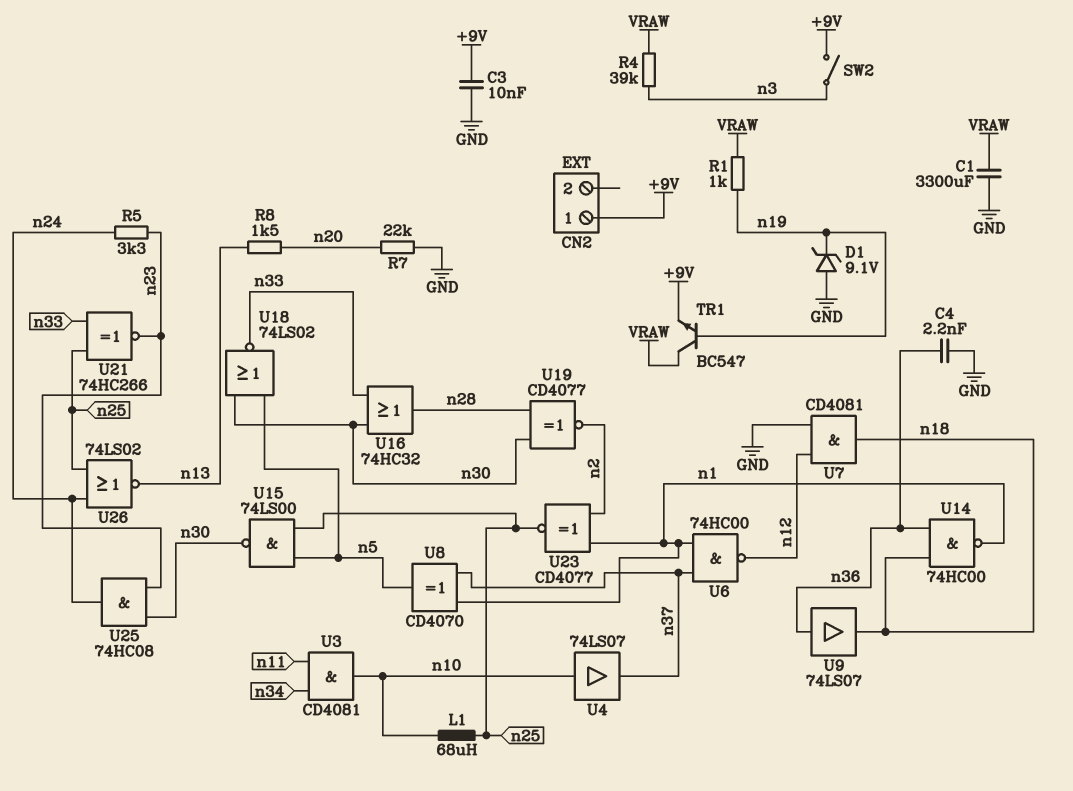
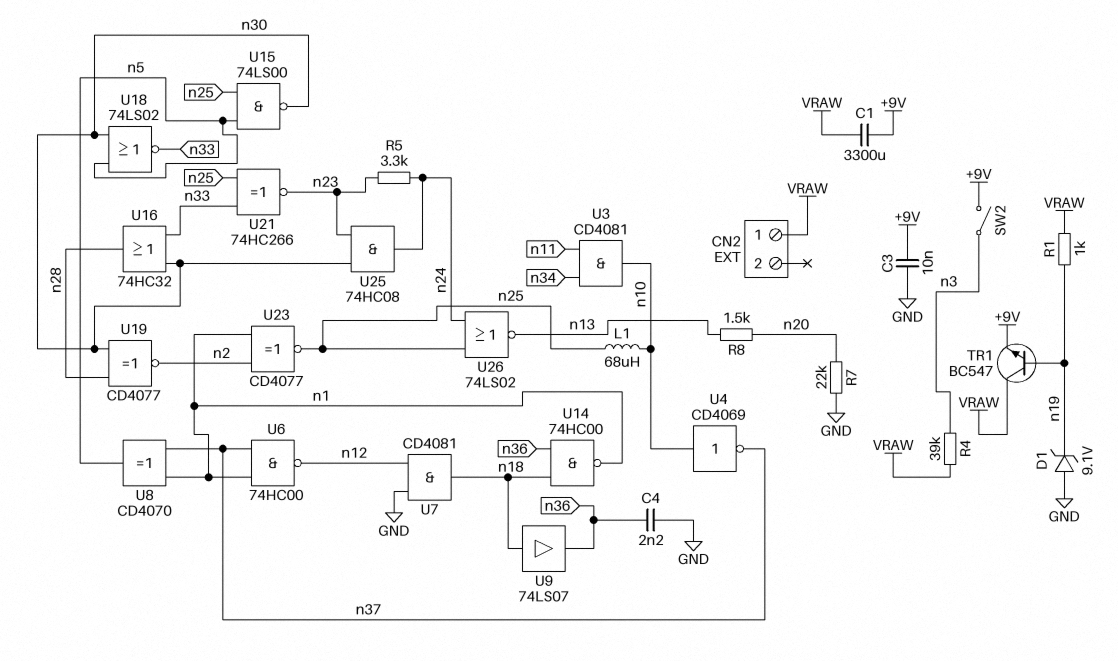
C1: 3300uF (GND, VRAW) -> 3300uF (+9V, VRAW)
CN2 pin 1: +9V -> VRAW
U4: buffer 74LS07 (in n10, out n37) -> NOT CD4069 (in n10, out n37)
U9: buffer 74LS07 (in n36, out n18) -> buffer 74LS07 (in n18, out n36)

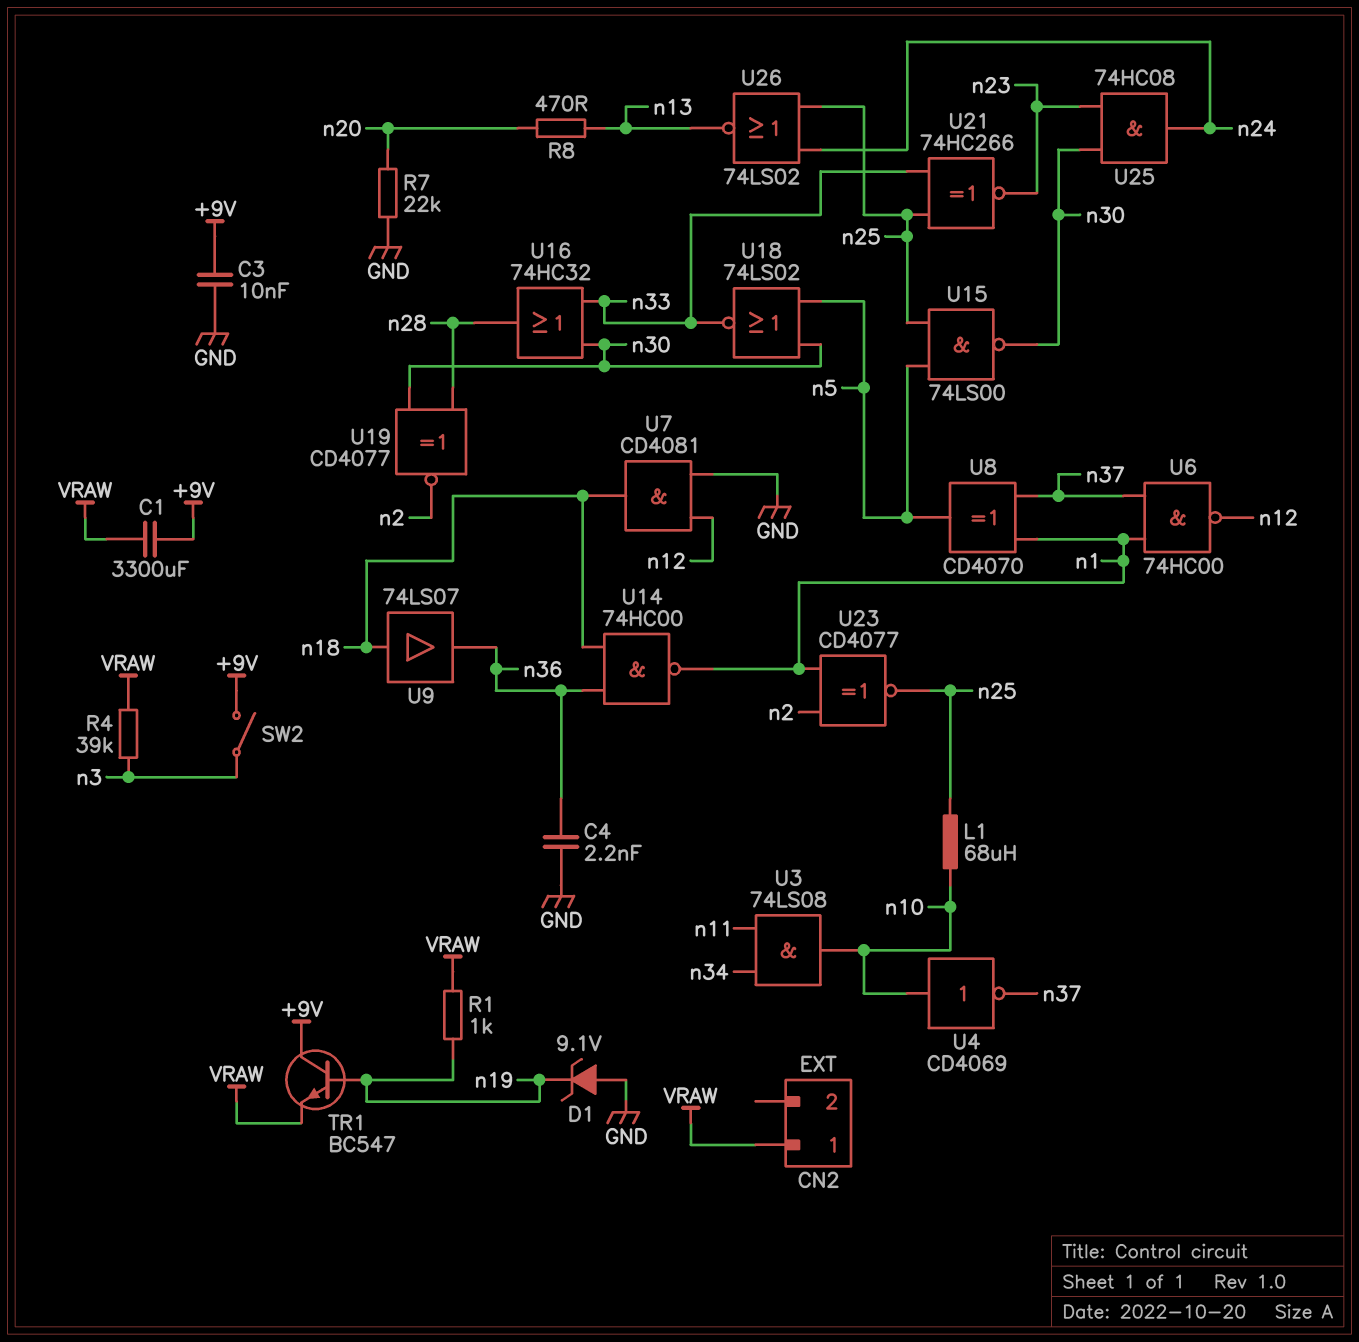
R5: 3.3k (n23, n24) -> none
R8: 1.5k (n13, n20) -> 470 (n13, n20)
TR1: NPN BC547 (B n19, C VRAW, E +9V) -> NPN BC547 (B n19, C +9V, E VRAW)
U3: AND CD4081 (in n11, in n34, out n10) -> AND 74LS08 (in n11, in n34, out n10)

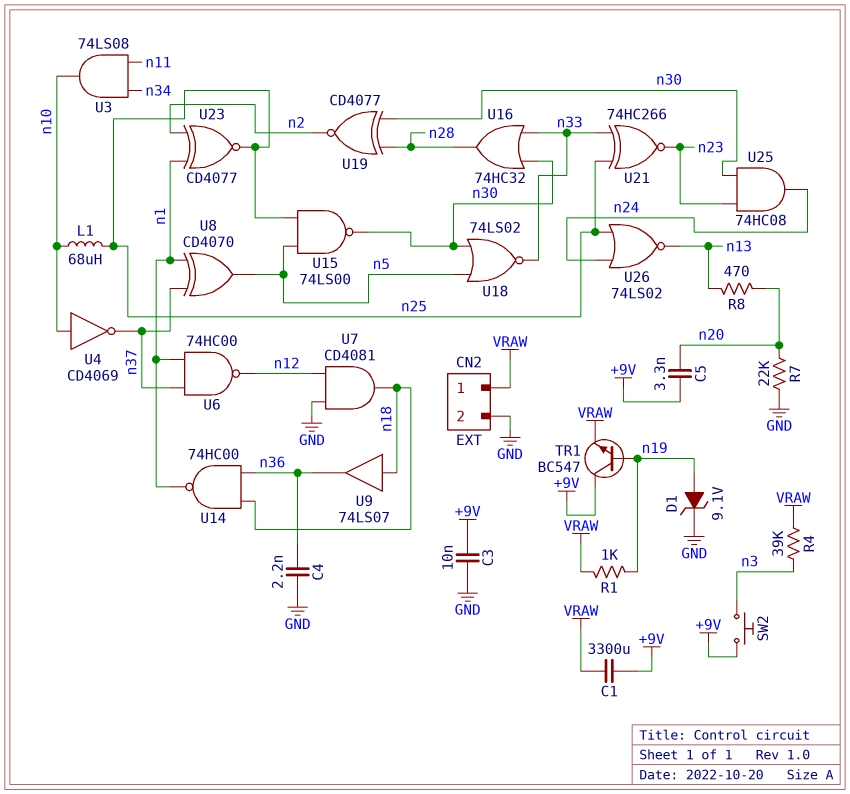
C5: none -> 3.3nF (+9V, n20)
CN2 pin 2: none -> GND
D1: zener 9.1V (A GND, K n19) -> zener 9.1V (A n19, K GND)
SW2: switch (+9V, n3) -> button (+9V, n3)

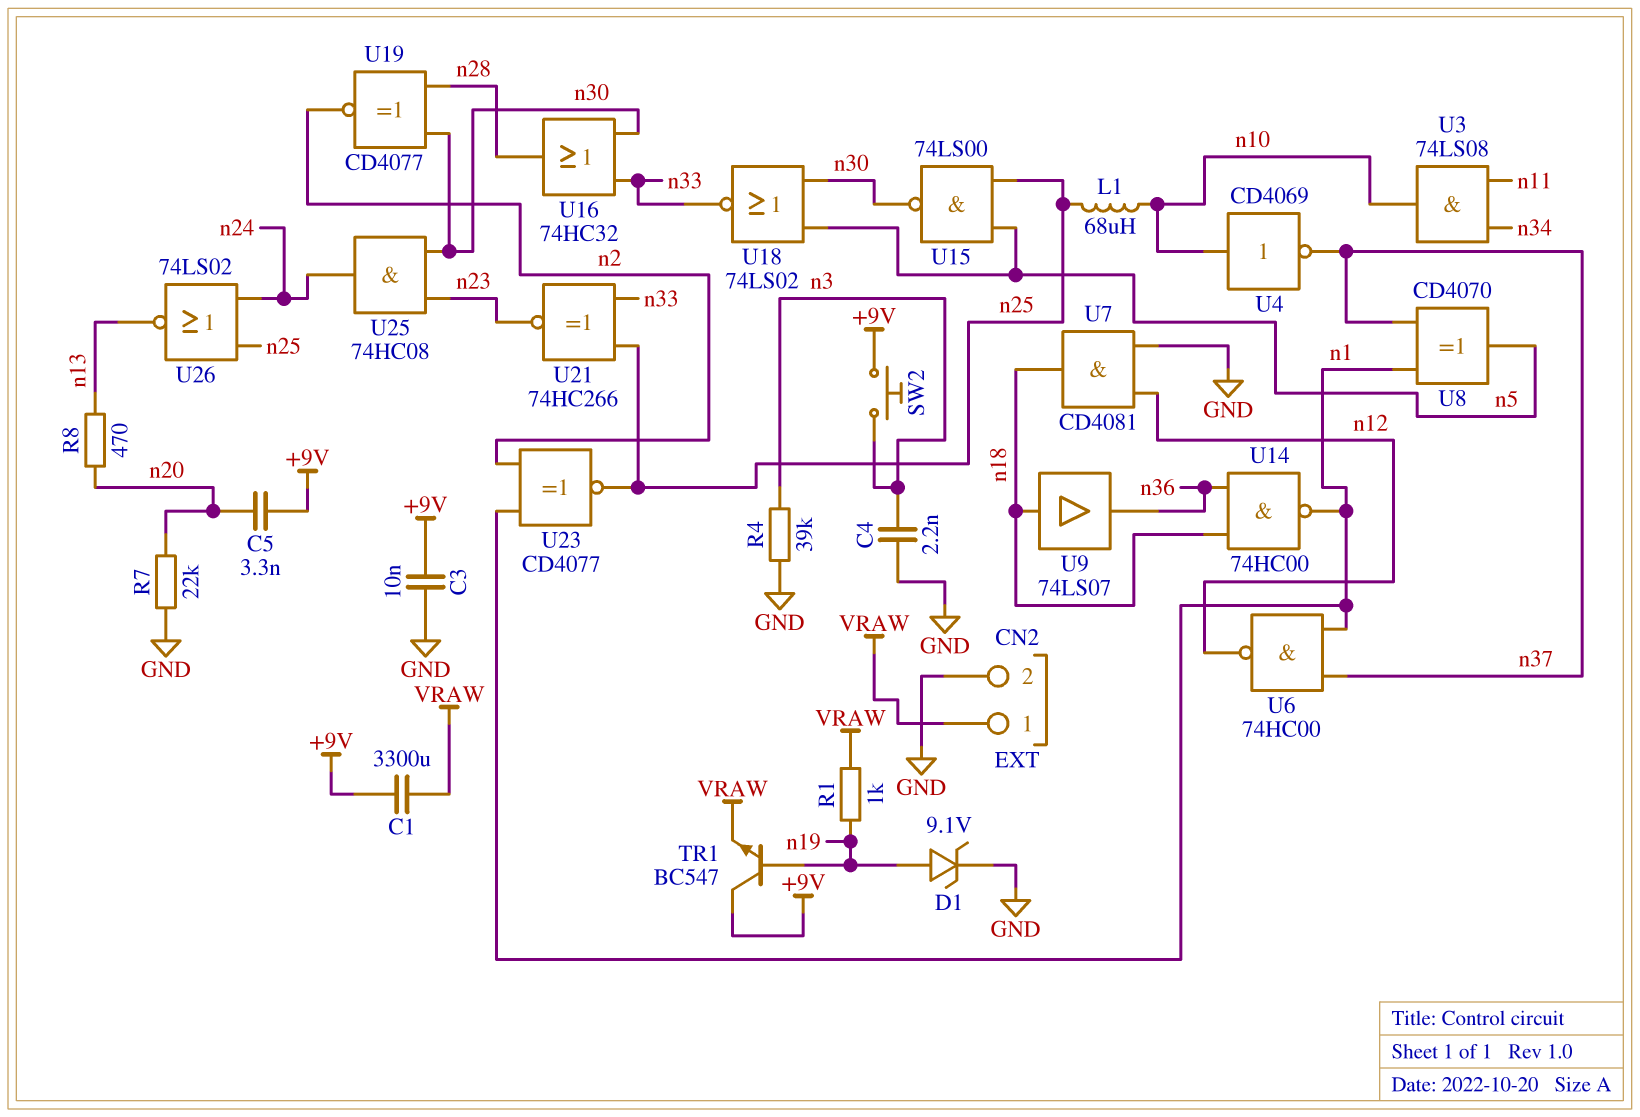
C4: 2.2nF (GND, n36) -> 2.2nF (GND, n3)
R4: 39k (VRAW, n3) -> 39k (GND, n3)

